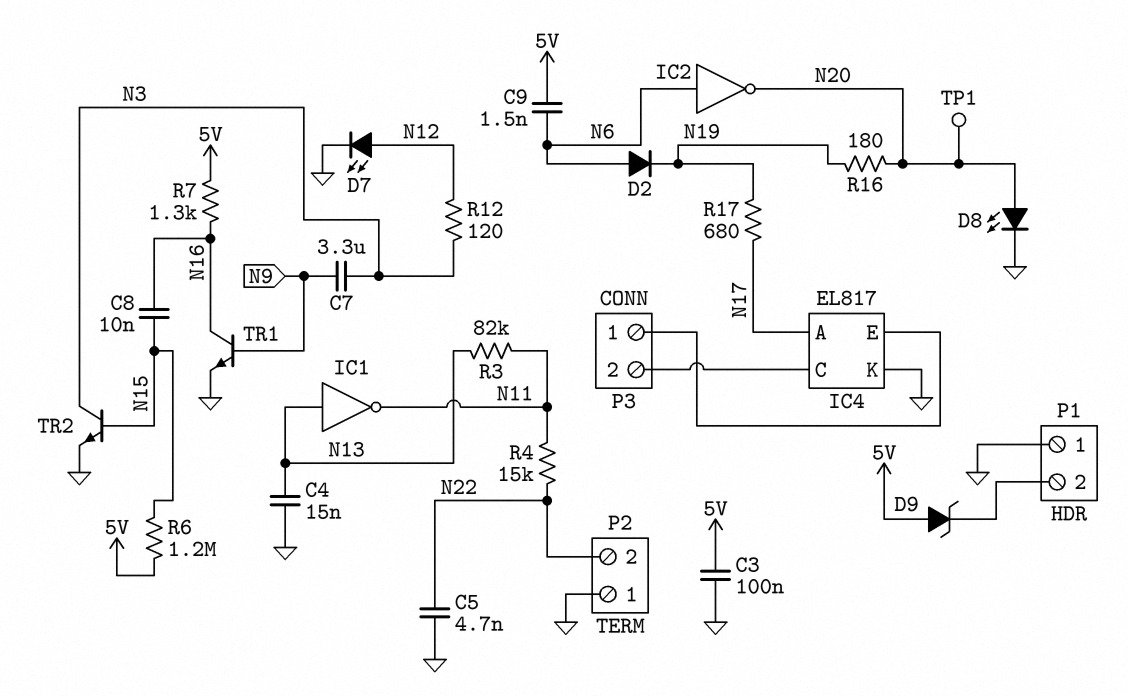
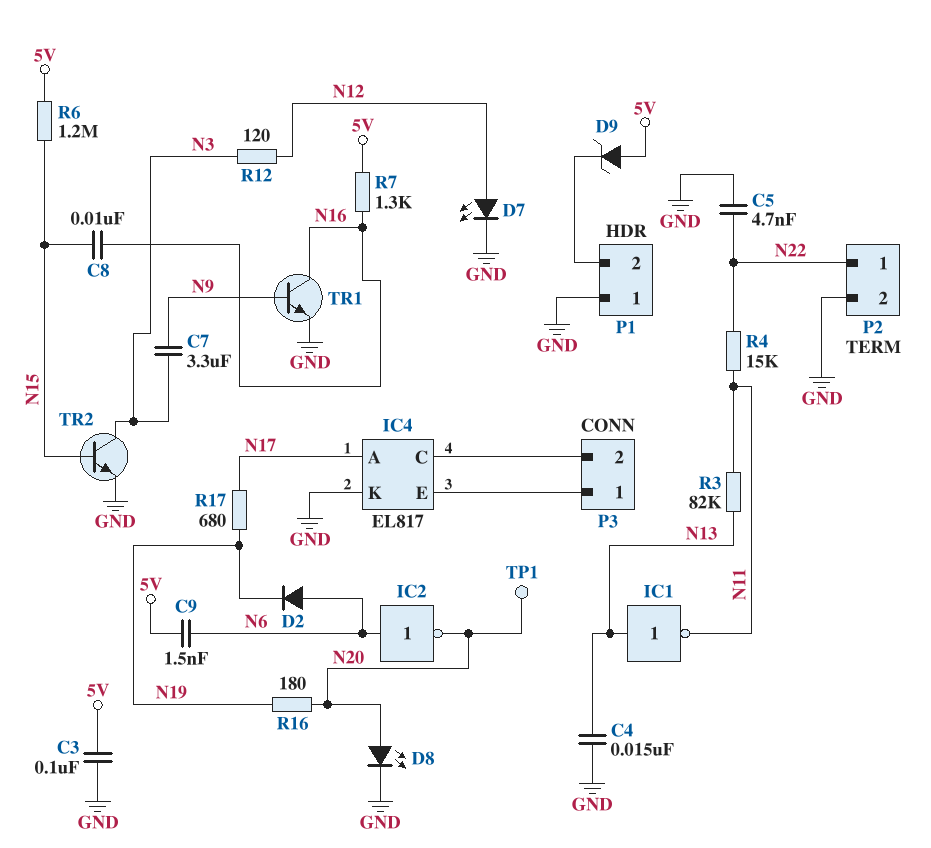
P2 pin 1: GND -> N22
P2 pin 2: N22 -> GND

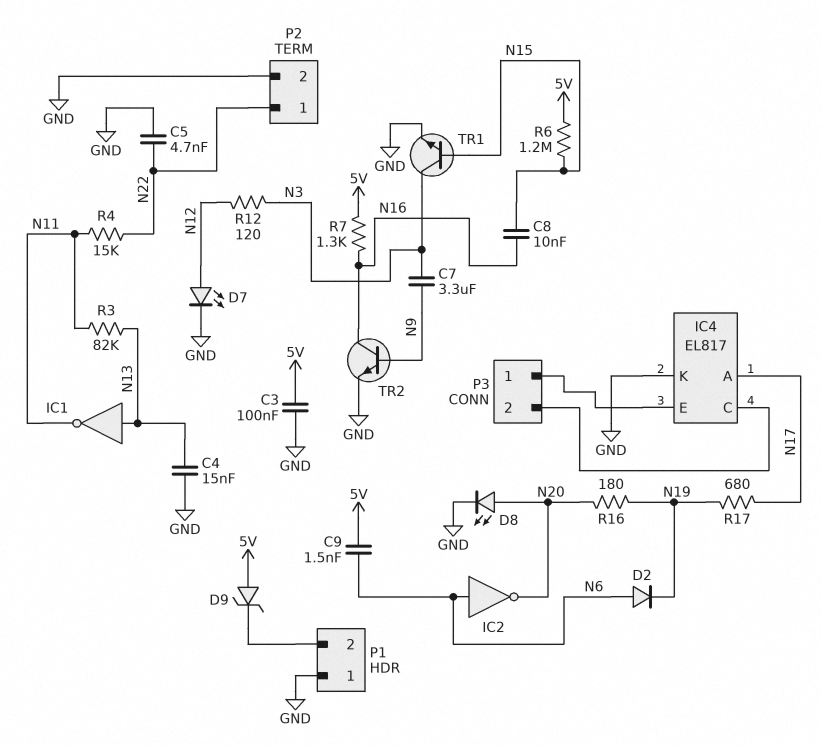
TP1: test point (N20) -> none
TR1: NPN (B N9, C N16, E GND) -> NPN (B N15, C N3, E GND)
TR2: NPN (B N15, C N3, E GND) -> NPN (B N9, C N16, E GND)

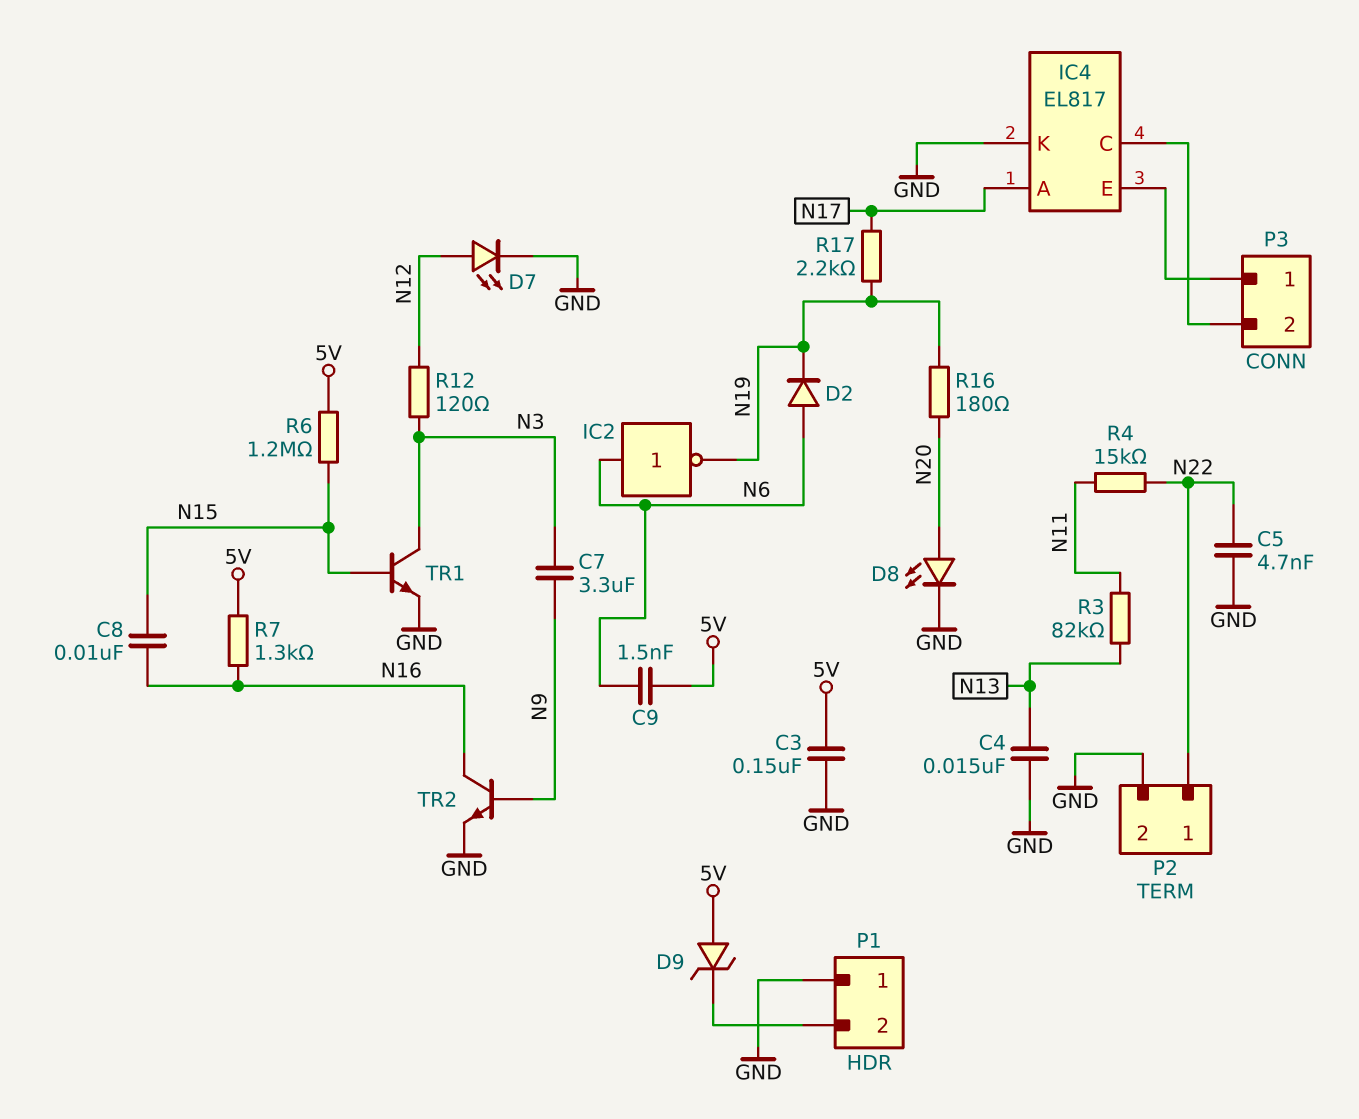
C3: 100nF (5V, GND) -> 150nF (5V, GND)
IC1: NOT (in N13, out N11) -> none
IC2: NOT (in N6, out N20) -> NOT (in N6, out N19)
R17: 680 (N17, N19) -> 2.2k (N17, N19)

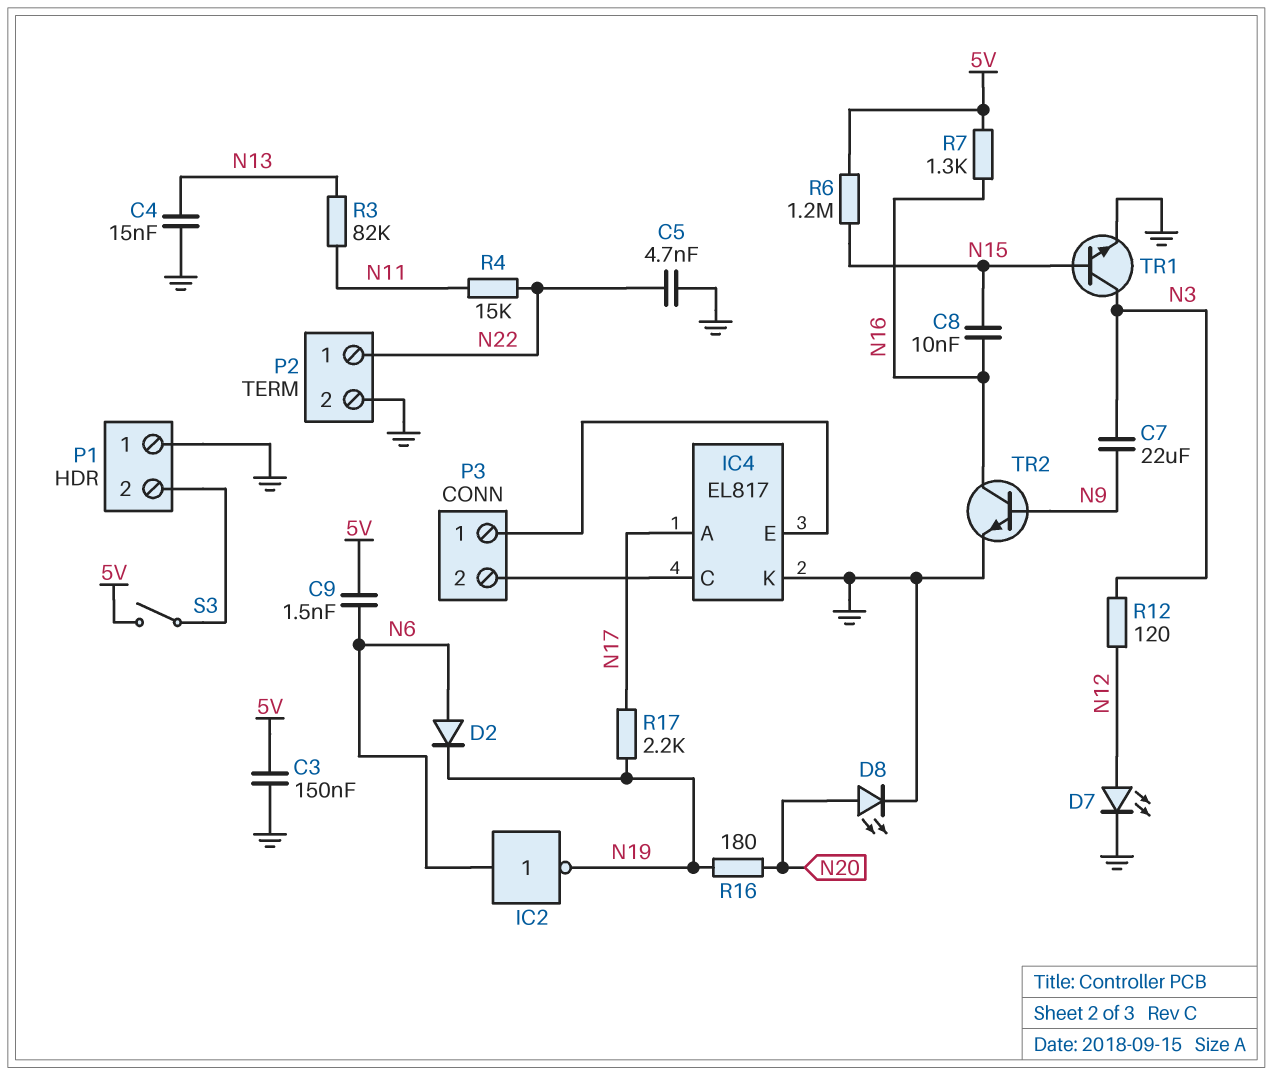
C7: 3.3uF (N3, N9) -> 22uF (N3, N9)
D9: zener (A 5V, K P1/2) -> none
S3: none -> switch (5V, P1/2)

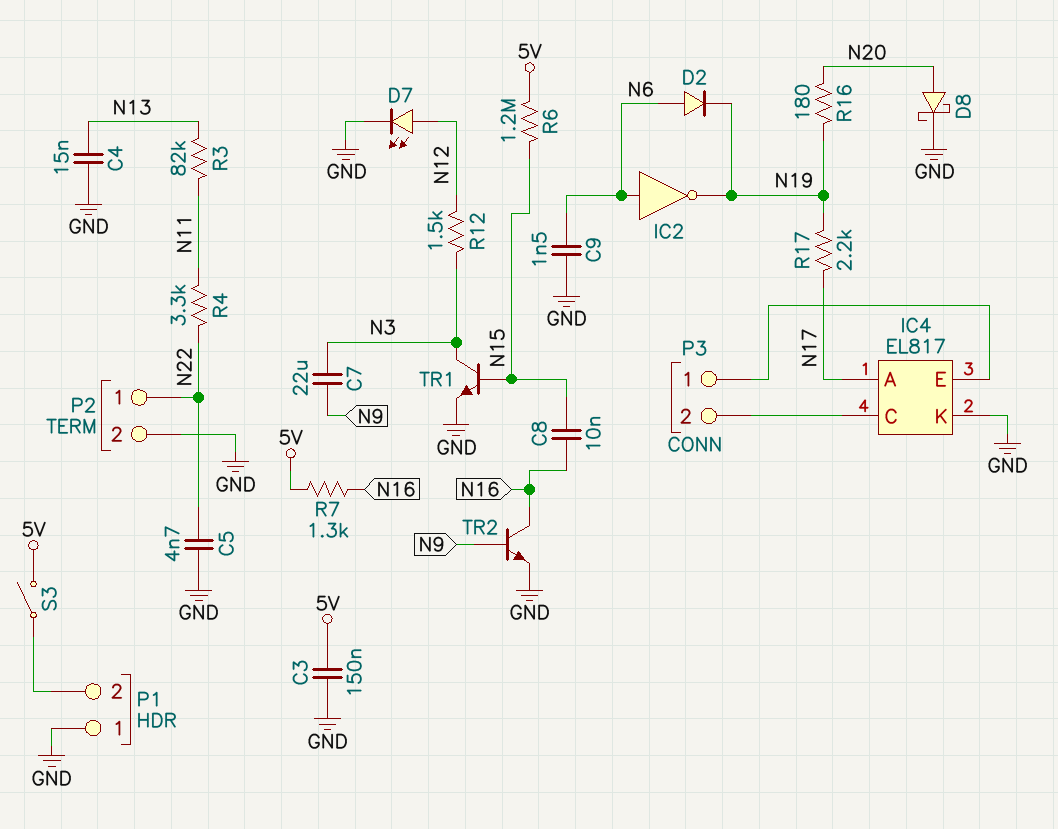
C9: 1.5nF (5V, N6) -> 1.5nF (GND, N6)
D8: LED (A N20, K GND) -> schottky (A N20, K GND)
R4: 15k (N11, N22) -> 3.3k (N11, N22)
R12: 120 (N3, N12) -> 1.5k (N3, N12)

